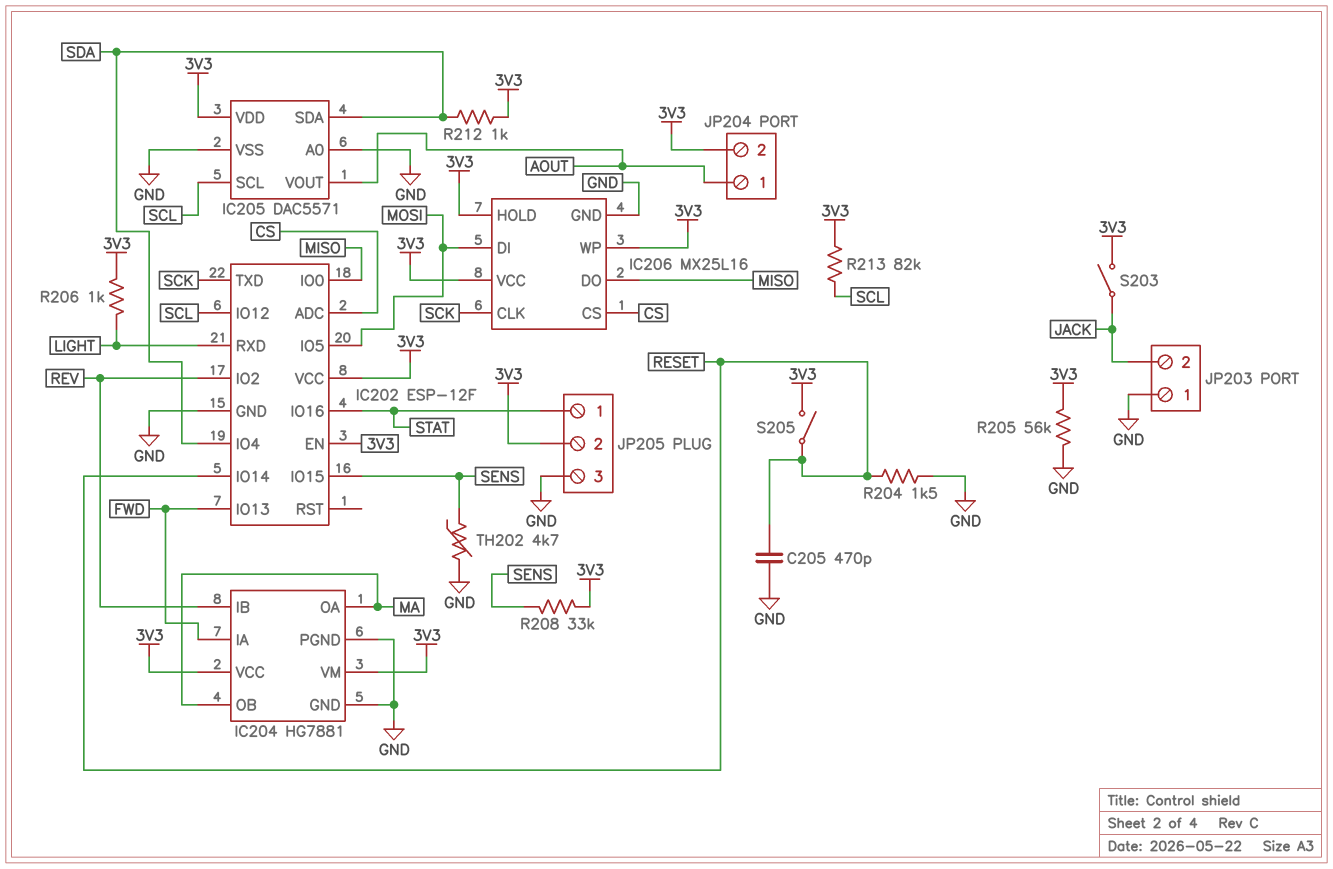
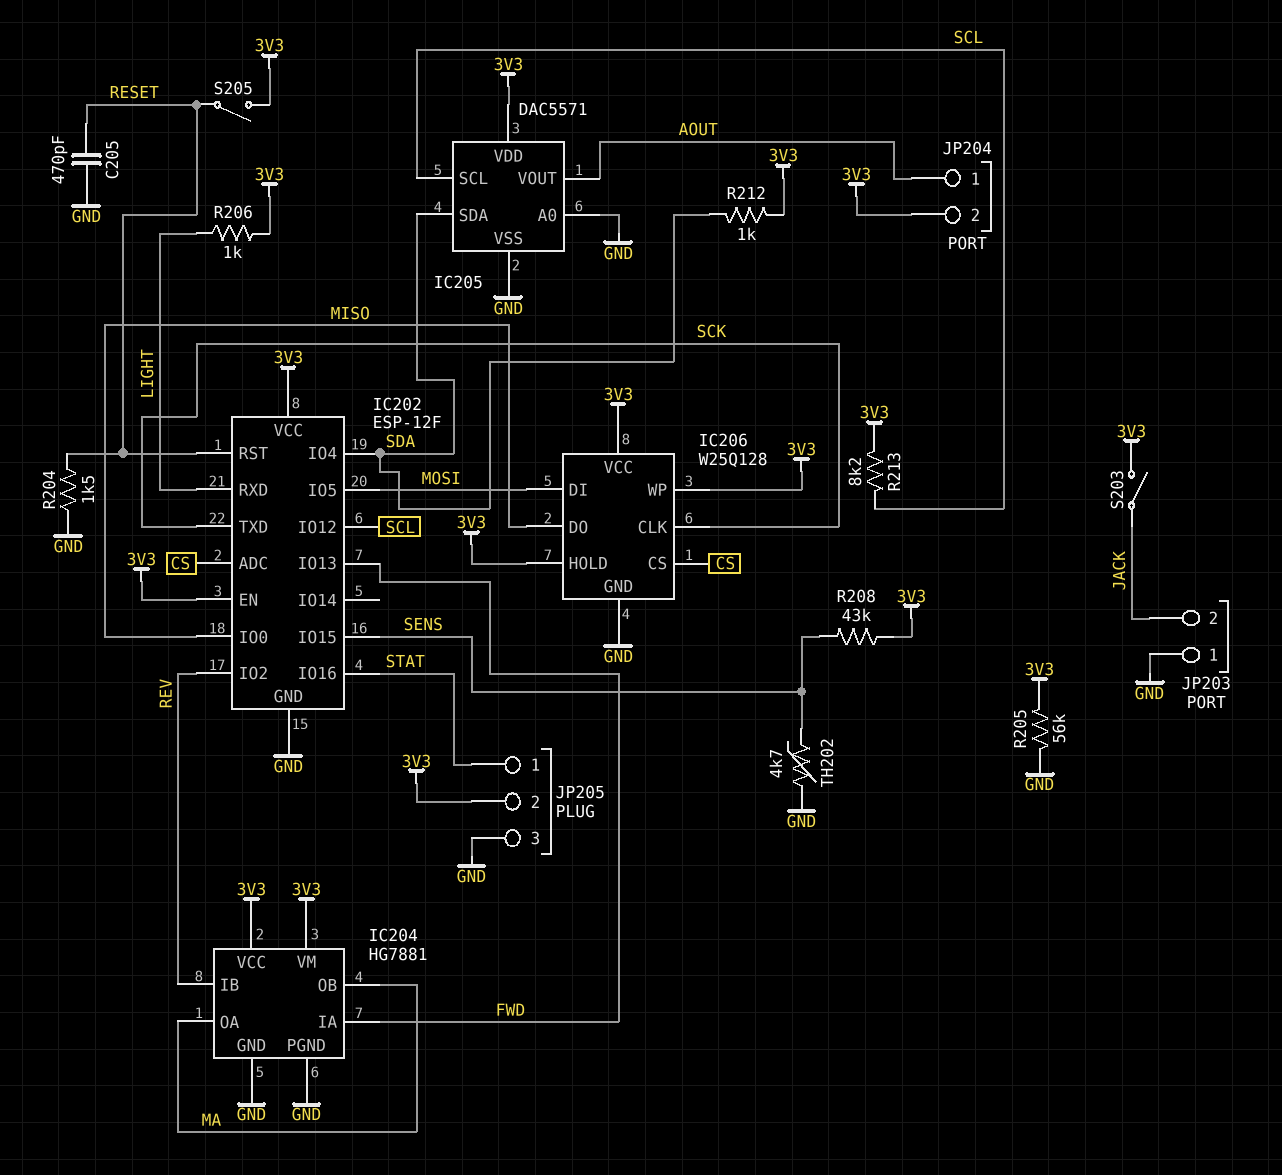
IC202 pin IO14: RESET -> none
IC202 pin RST: none -> RESET
IC206: MX25L16 -> W25Q128
R208: 33k (3V3, SENS) -> 43k (3V3, SENS)
R213: 82k (3V3, SCL) -> 8.2k (3V3, SCL)

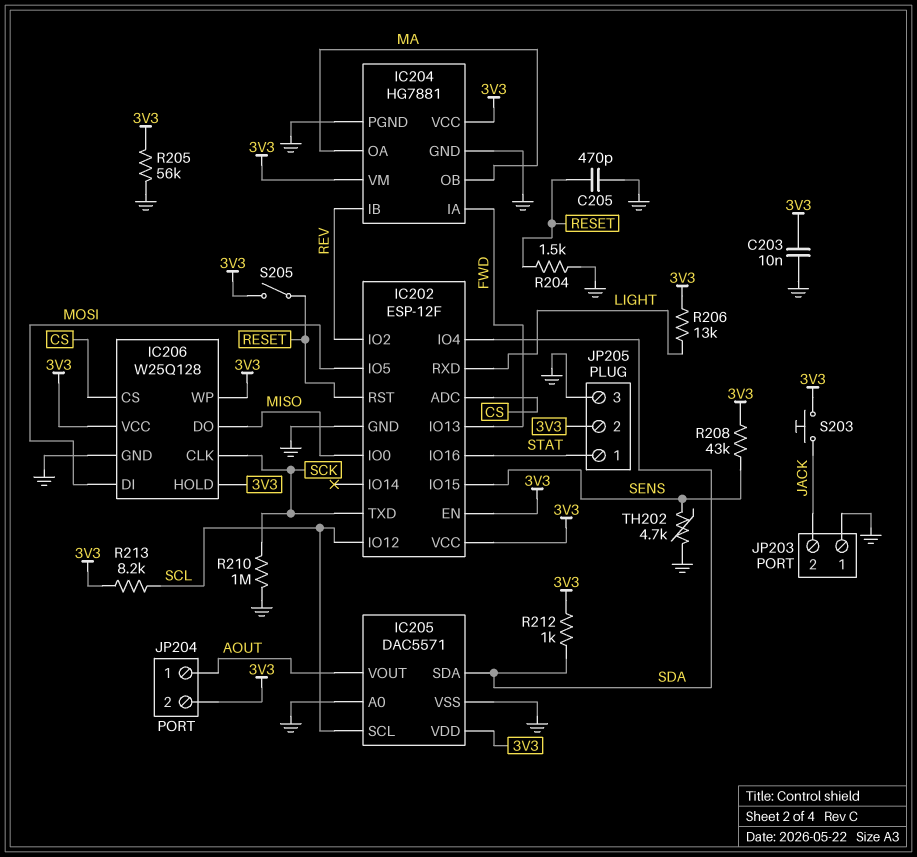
C203: none -> 10nF (3V3, GND)
R206: 1k (3V3, LIGHT) -> 13k (3V3, LIGHT)
R210: none -> 1M (GND, SCK)
S203: switch (3V3, JACK) -> button (3V3, JACK)

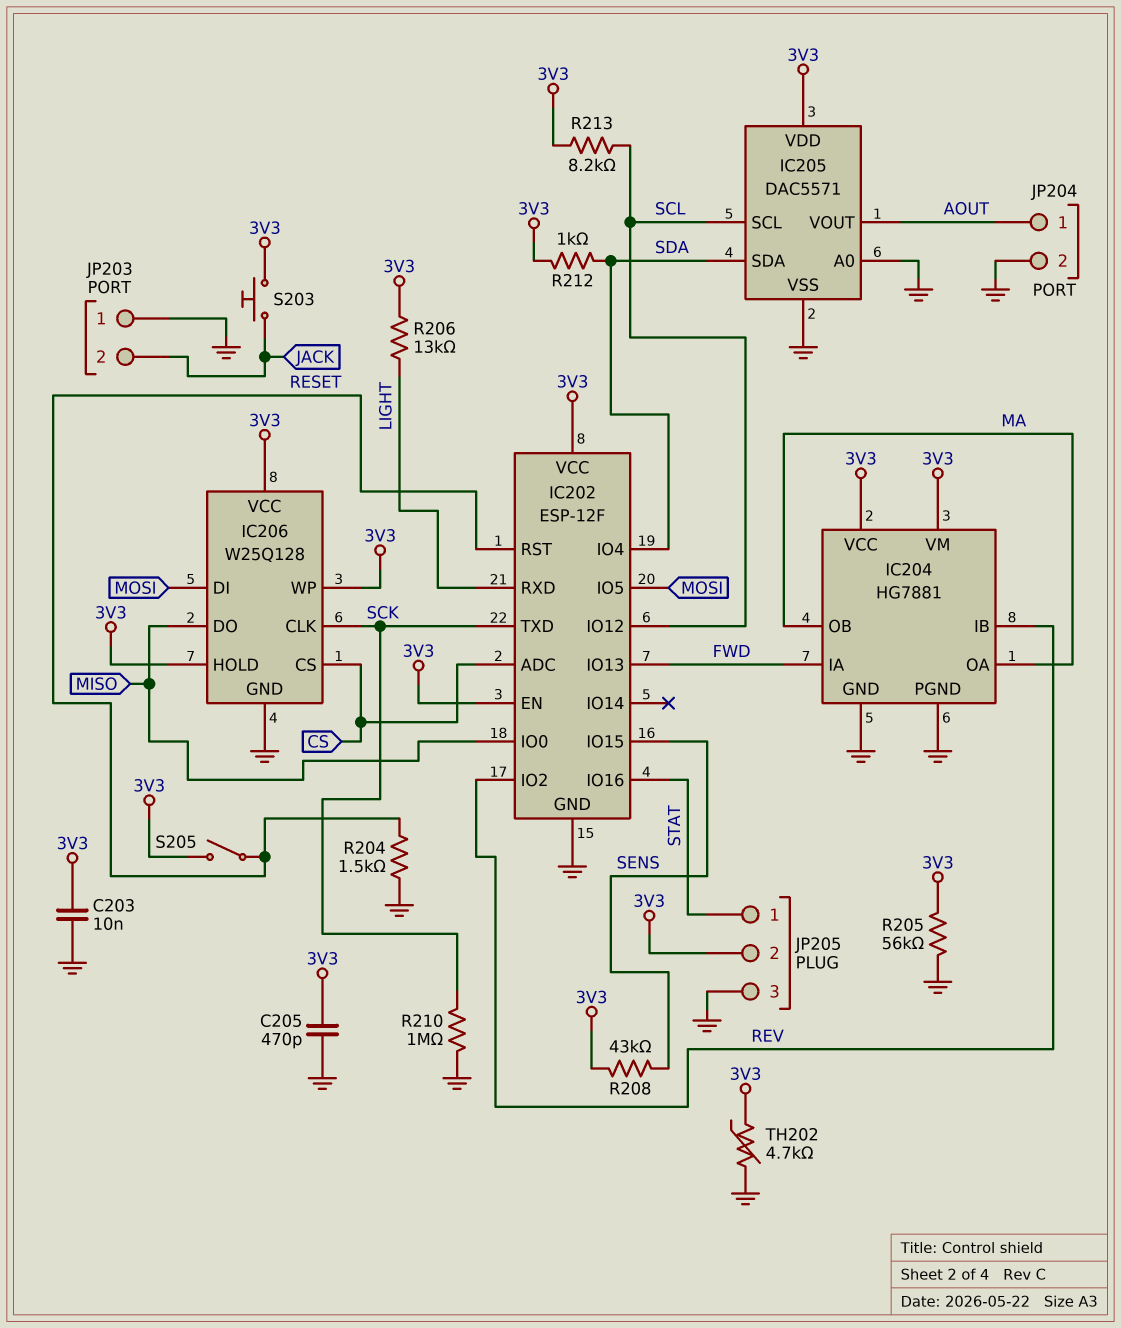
C205: 470pF (GND, RESET) -> 470pF (3V3, GND)
JP204 pin 2: 3V3 -> GND
TH202: 4.7k (GND, SENS) -> 4.7k (3V3, GND)

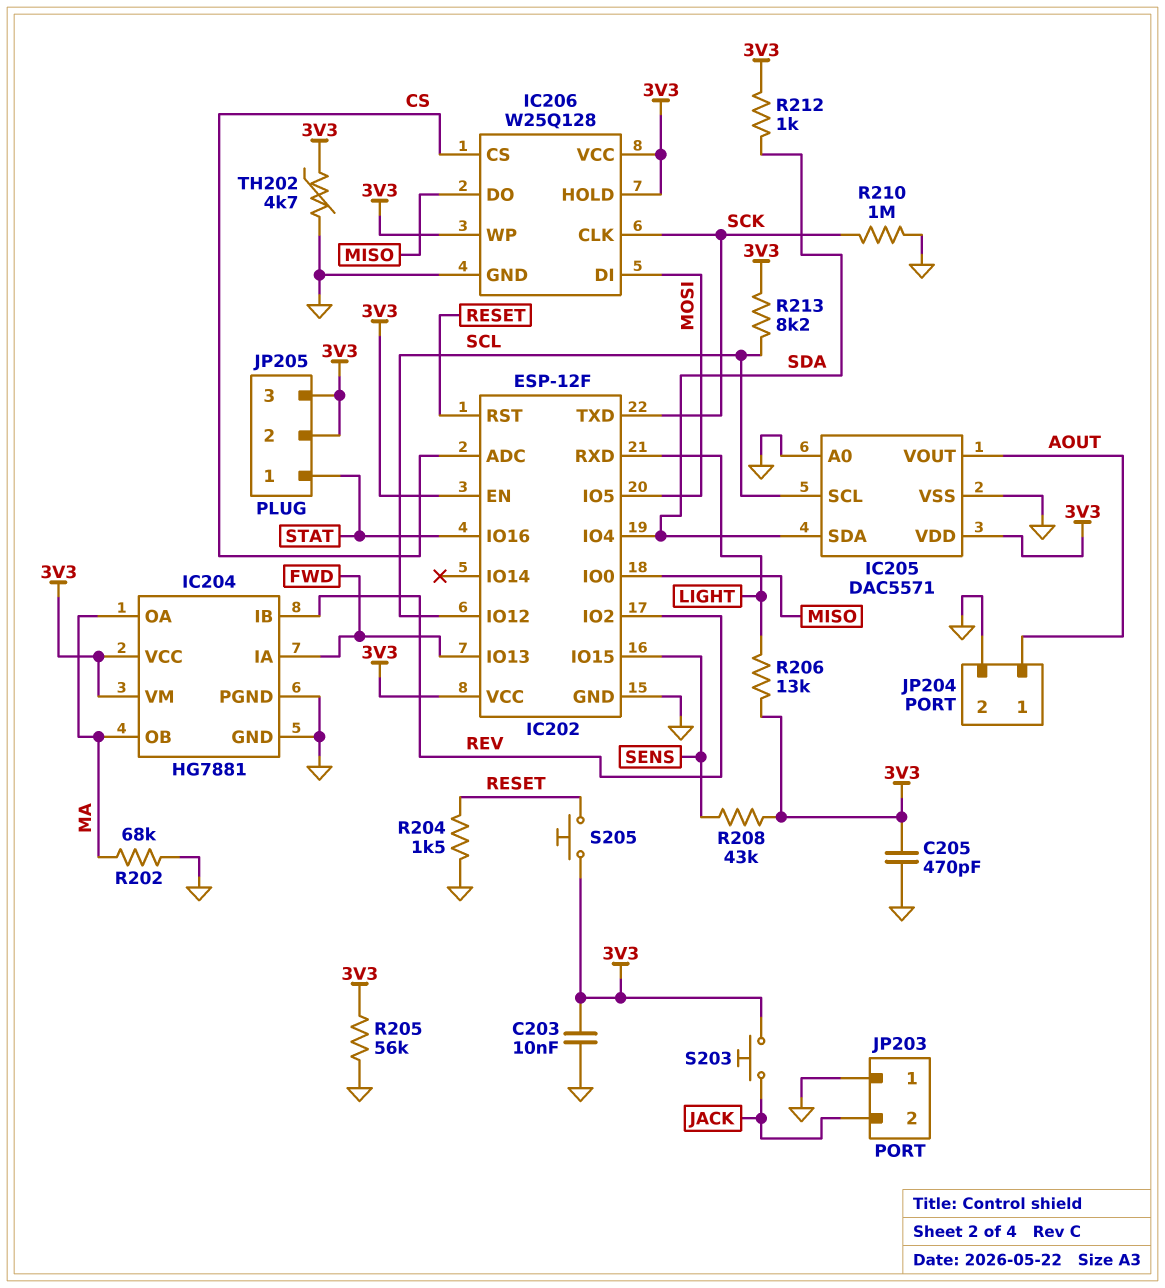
JP205 pin 3: GND -> 3V3
R202: none -> 68k (GND, MA)
S205: switch (3V3, RESET) -> button (3V3, RESET)

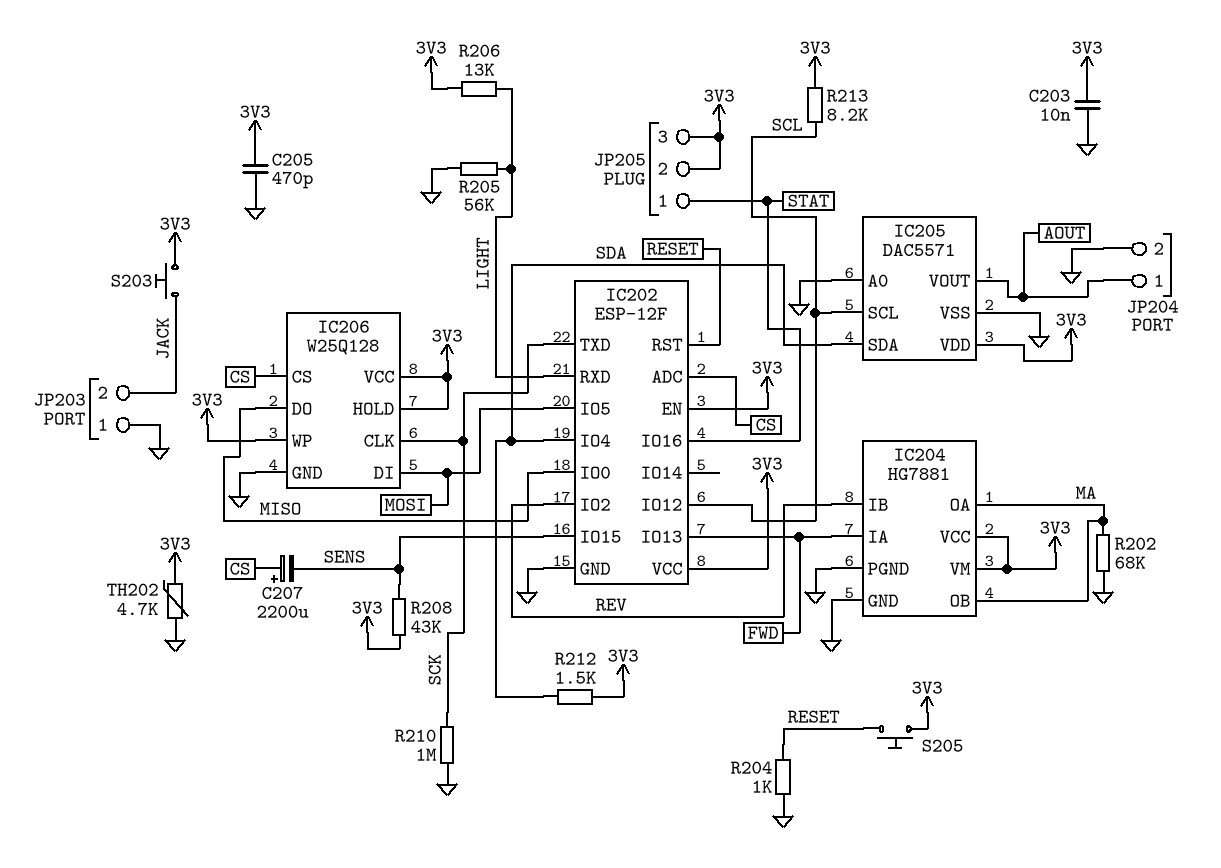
C207: none -> 2200uF (plus CS, minus SENS)
R204: 1.5k (GND, RESET) -> 1k (GND, RESET)
R205: 56k (3V3, GND) -> 56k (GND, LIGHT)
R212: 1k (3V3, SDA) -> 1.5k (3V3, SDA)

